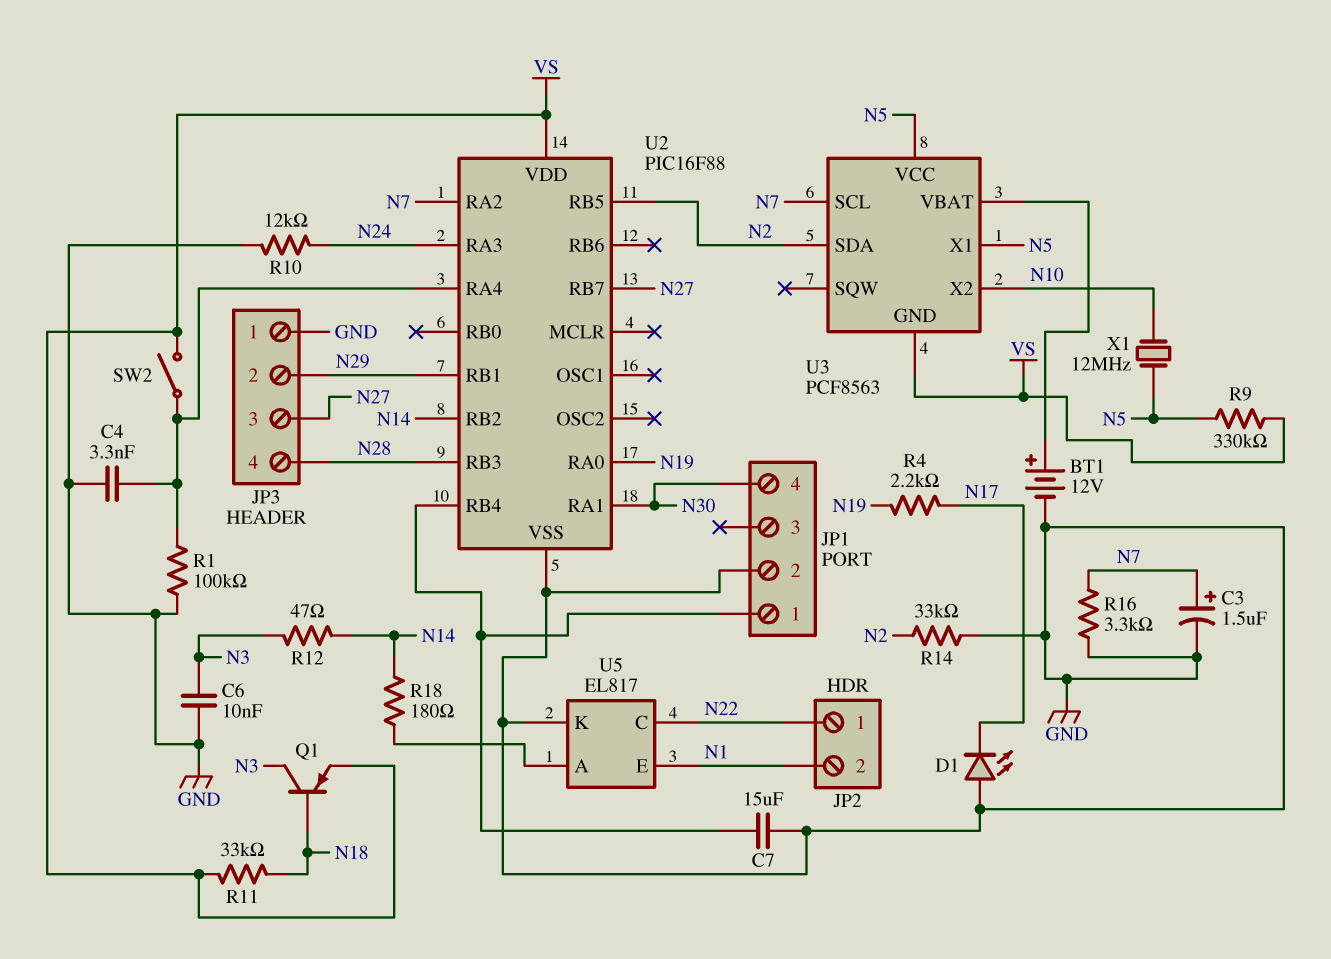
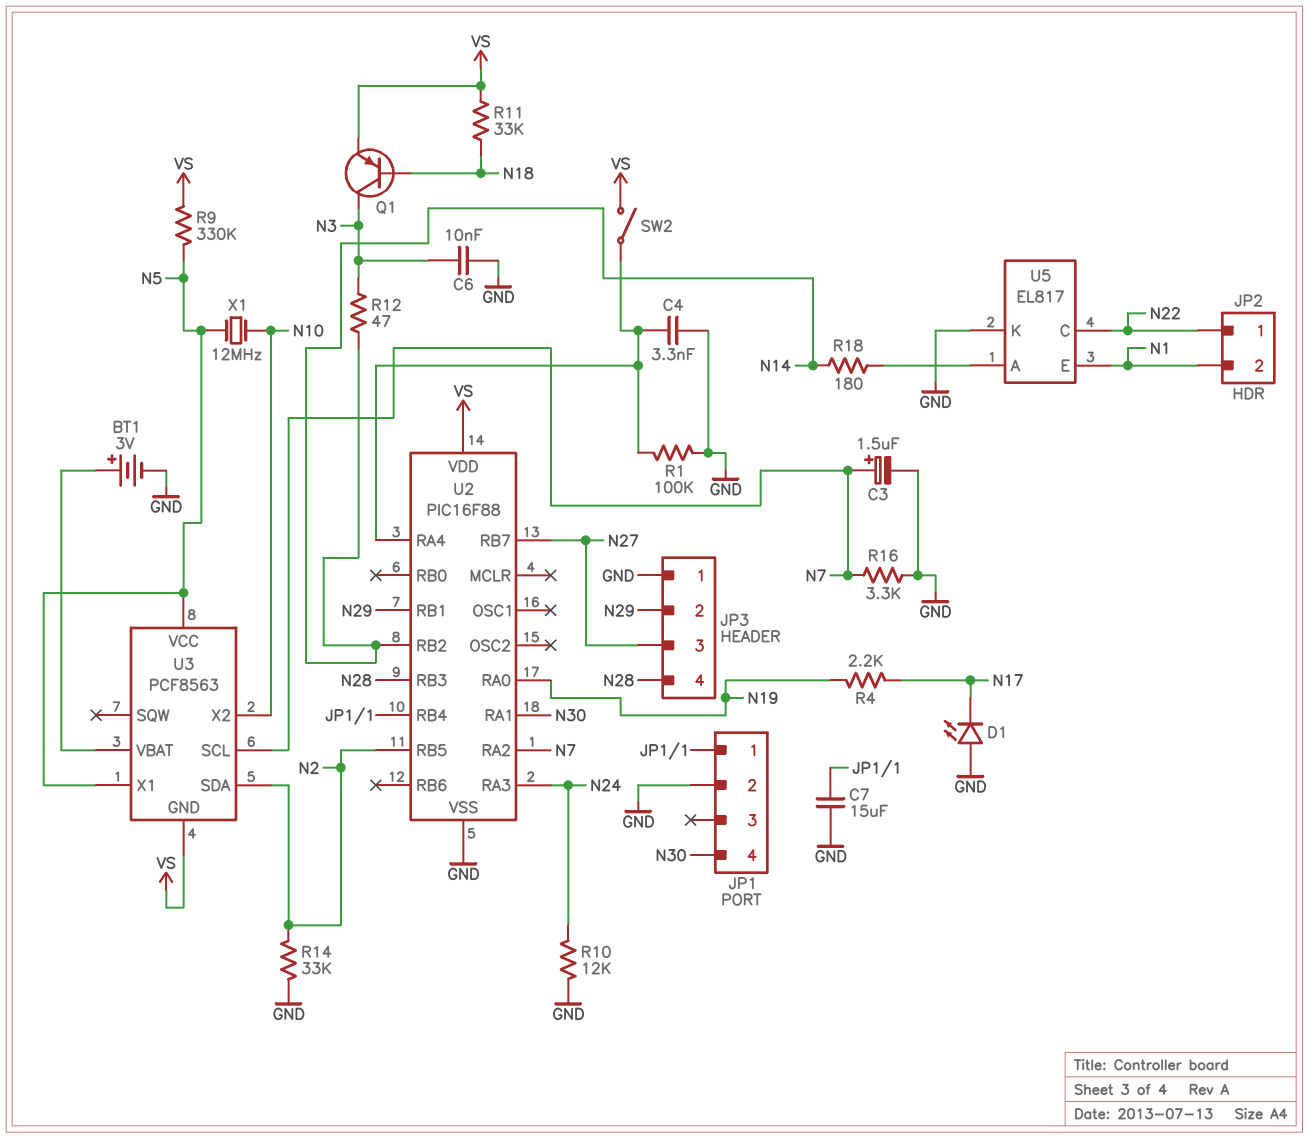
BT1: 12V (plus U3/VBAT, minus GND) -> 3V (plus U3/VBAT, minus GND)

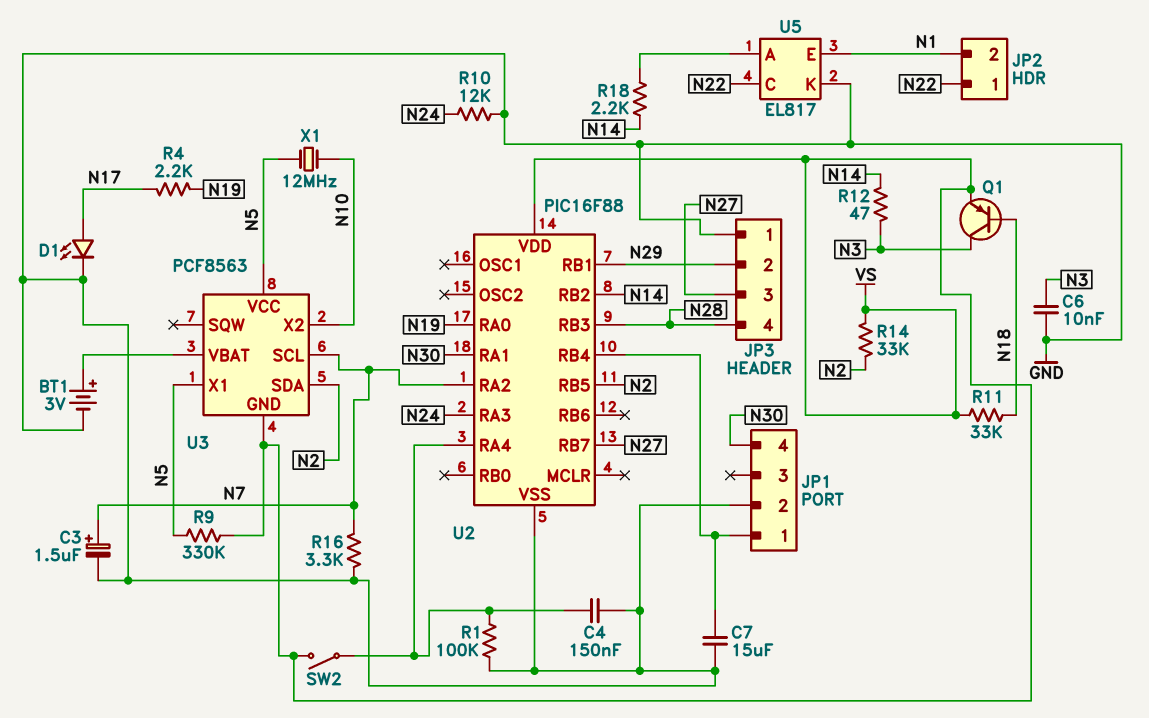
C4: 3.3nF (GND, U2/RA4) -> 150nF (GND, U2/RA4)
D1: LED (A GND, K N17) -> LED (A N17, K GND)
R14: 33k (GND, N2) -> 33k (N2, VS)
R18: 180 (N14, U5/A) -> 2.2k (N14, U5/A)

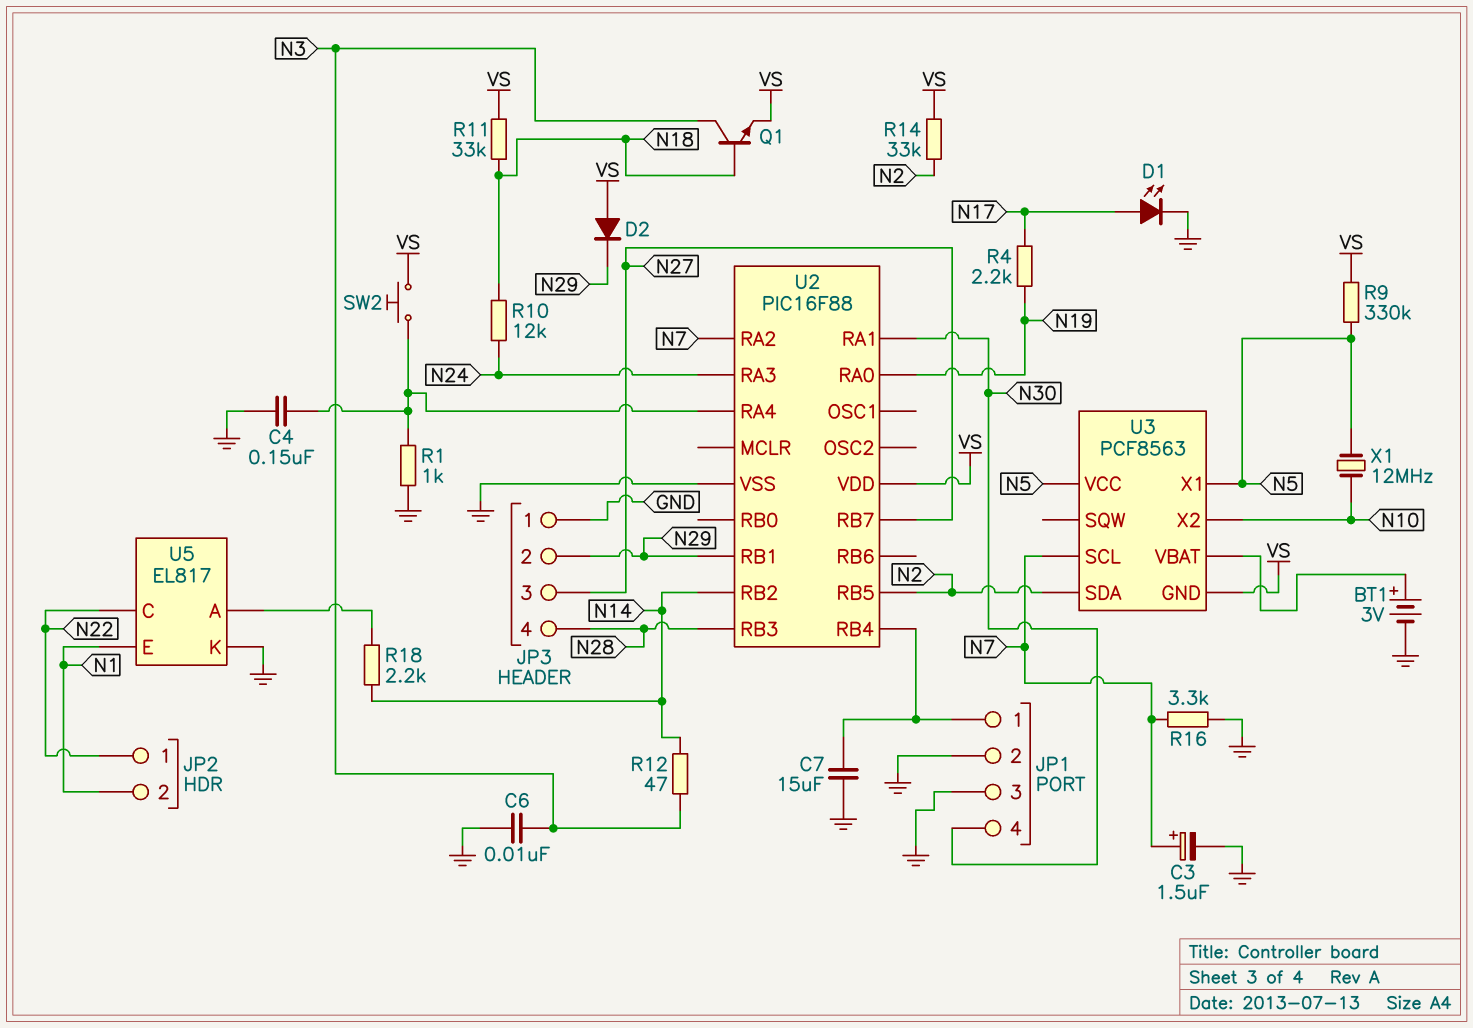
D2: none -> diode (A VS, K N29)
JP1 pin 3: none -> GND
Q1: PNP (B N18, C N3, E VS) -> NPN (B N18, C N3, E VS)
R1: 100k (GND, U2/RA4) -> 1k (GND, U2/RA4)
R10: 12k (GND, N24) -> 12k (N18, N24)
SW2: switch (U2/RA4, VS) -> button (U2/RA4, VS)

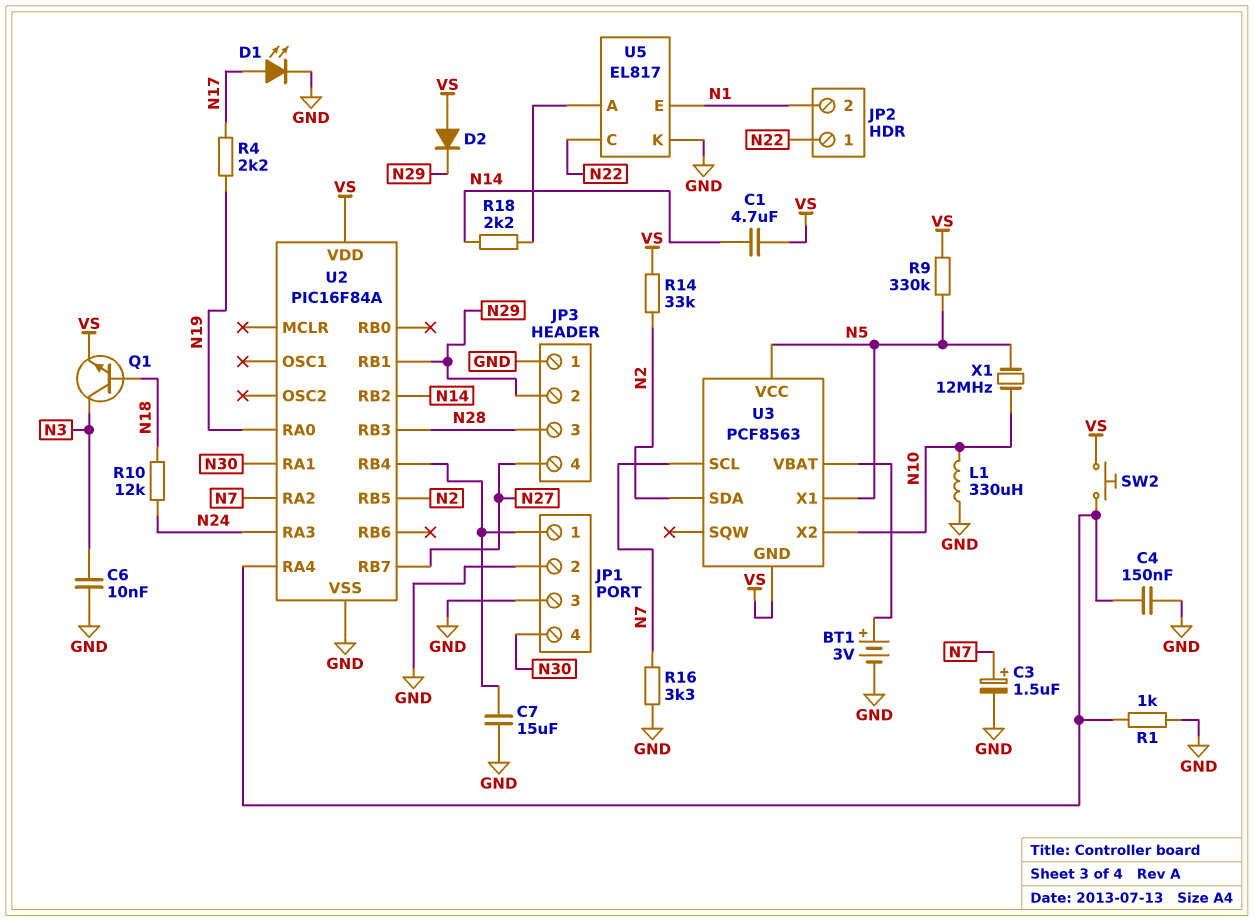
C1: none -> 4.7uF (N14, VS)
JP3 pin 3: N27 -> N28
JP3 pin 4: N28 -> N27
L1: none -> 330uH (GND, N10)
R11: 33k (N18, VS) -> none
R12: 47 (N3, N14) -> none
U2: PIC16F88 -> PIC16F84A

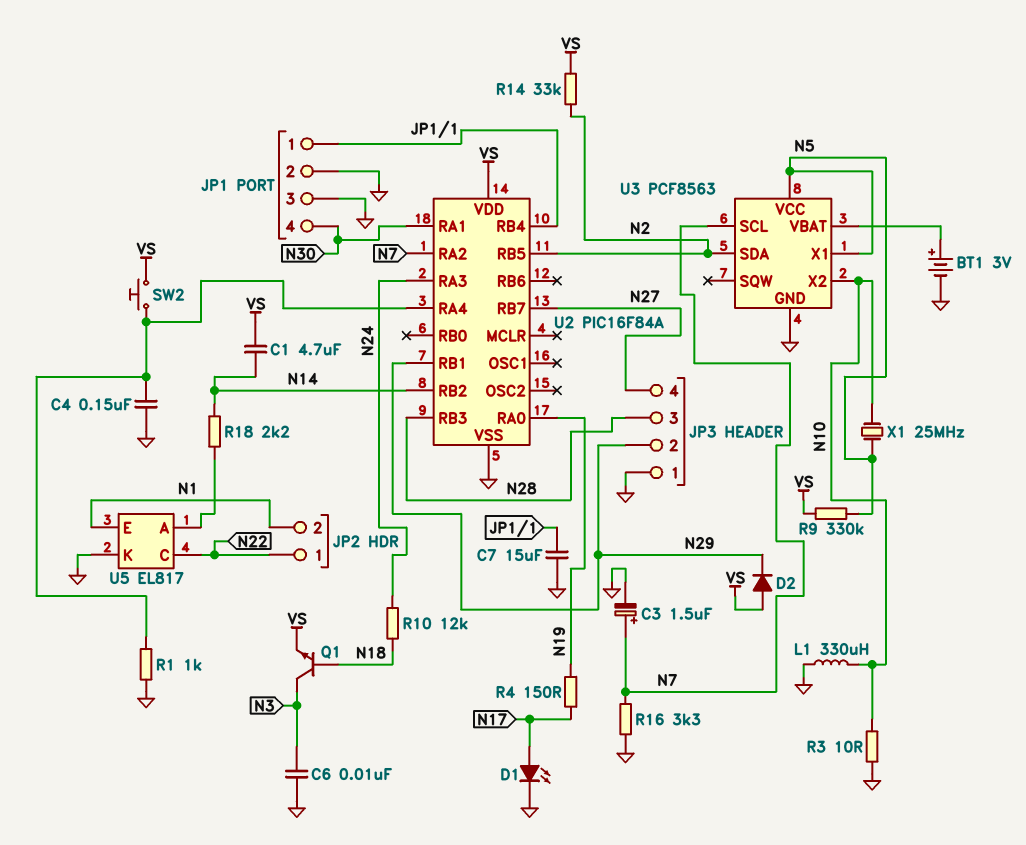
R3: none -> 10 (GND, N10)
R4: 2.2k (N17, N19) -> 150 (N17, N19)
U3 pin GND: VS -> GND
X1: 12MHz (N5, N10) -> 25MHz (N5, N10)

